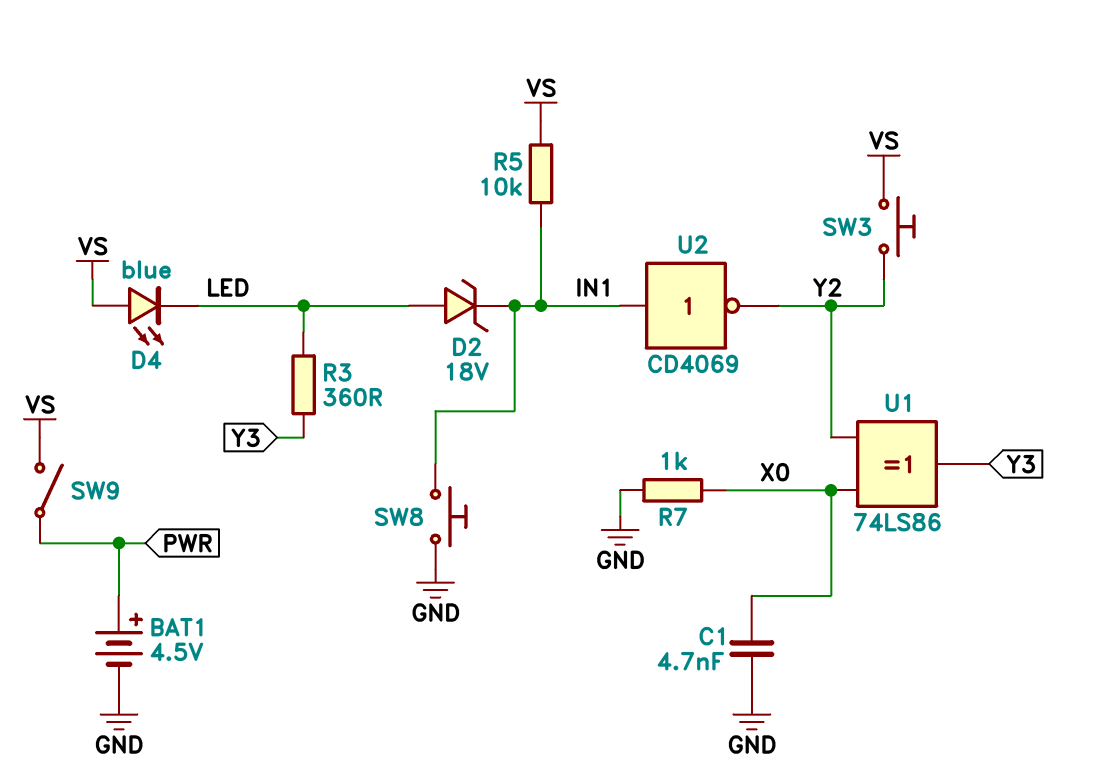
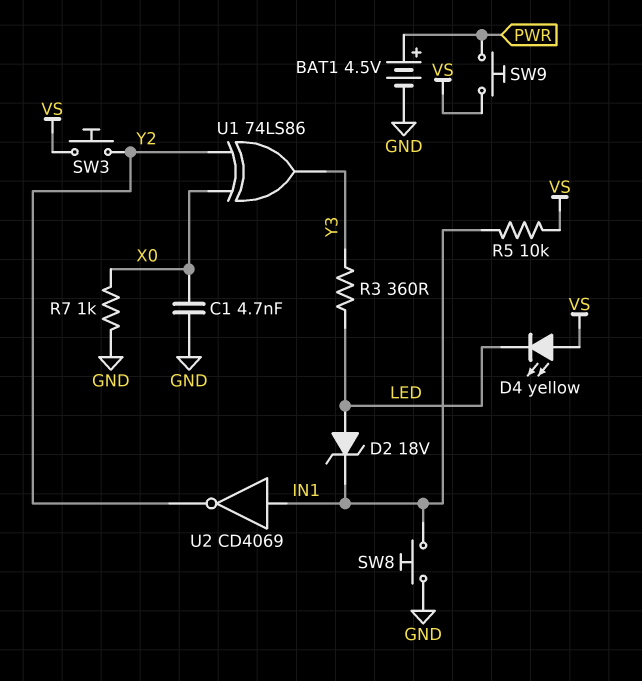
D4: LED blue (A VS, K LED) -> LED yellow (A VS, K LED)
SW9: switch (PWR, VS) -> button (PWR, VS)

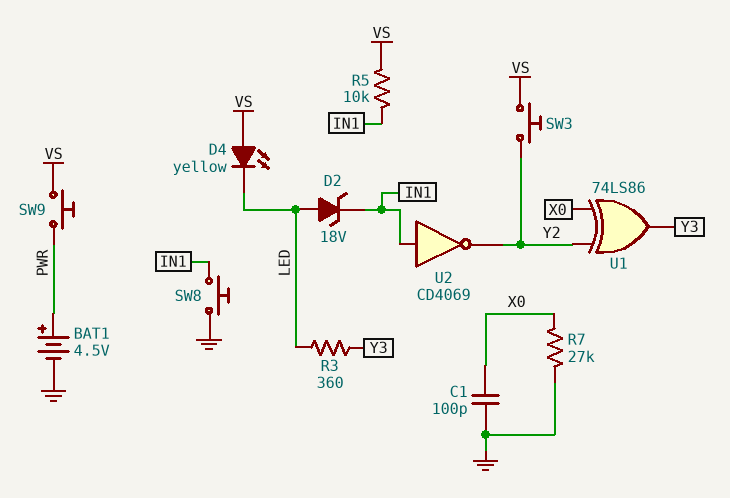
C1: 4.7nF (GND, X0) -> 100pF (GND, X0)
R7: 1k (GND, X0) -> 27k (GND, X0)

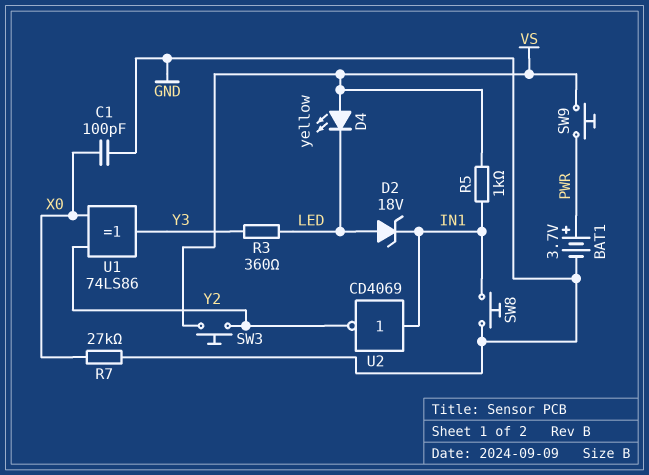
BAT1: 4.5V (plus PWR, minus GND) -> 3.7V (plus PWR, minus GND)
R5: 10k (IN1, VS) -> 1k (IN1, VS)

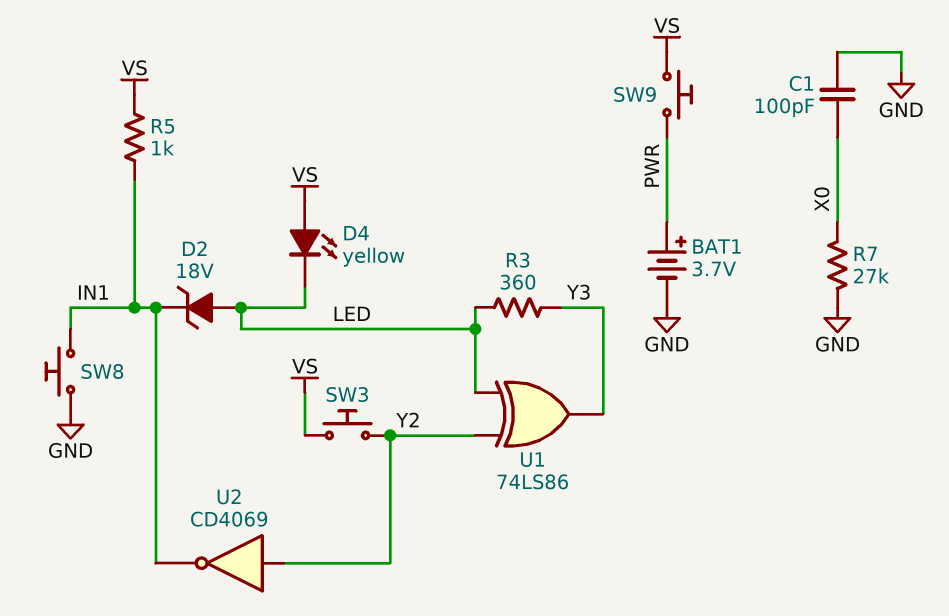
U1: XOR 74LS86 (in X0, in Y2, out Y3) -> XOR 74LS86 (in LED, in Y2, out Y3)
U2: NOT CD4069 (in IN1, out Y2) -> NOT CD4069 (in Y2, out IN1)

